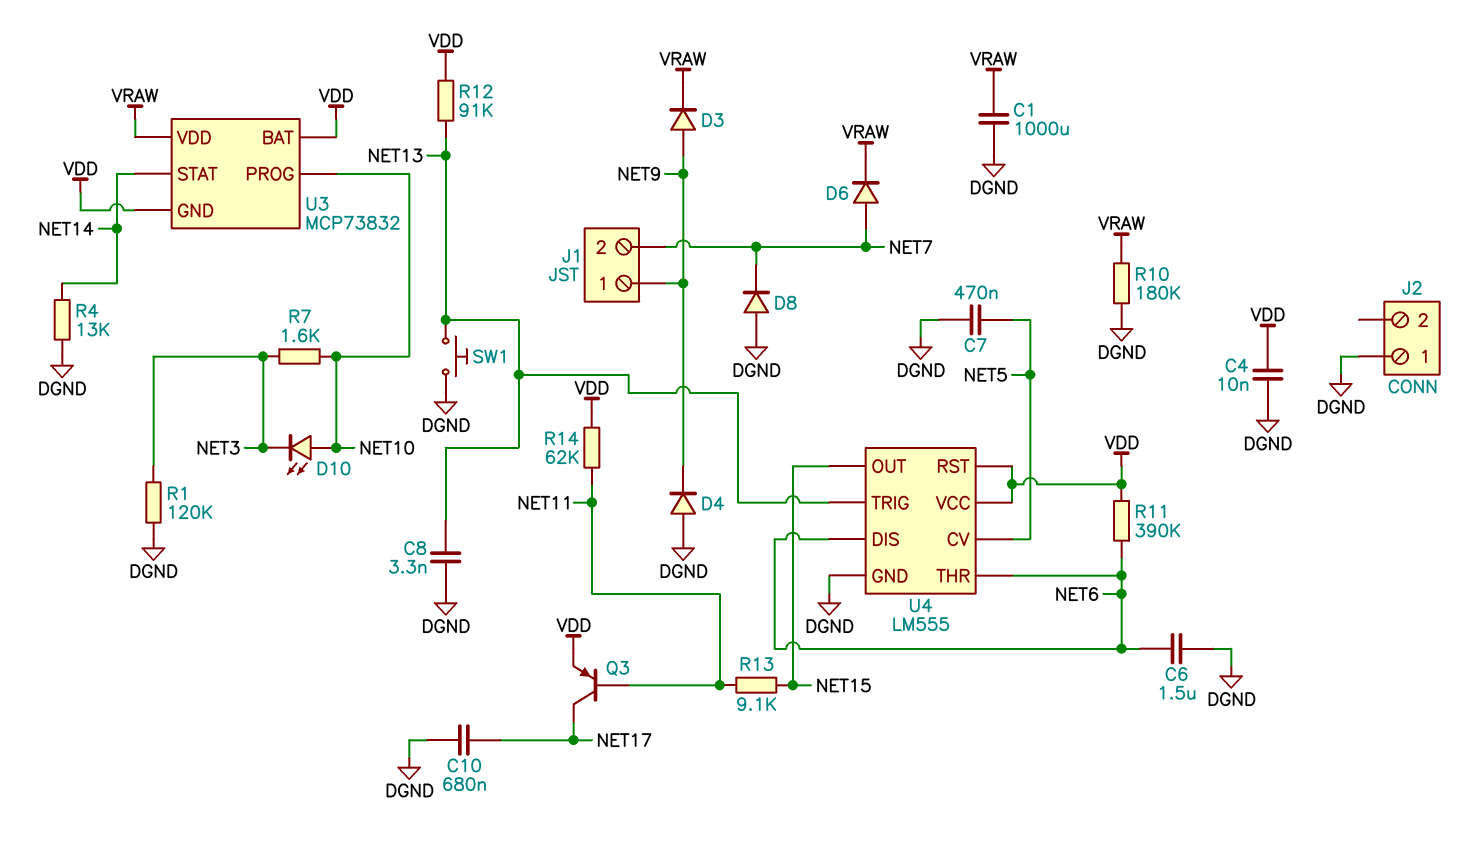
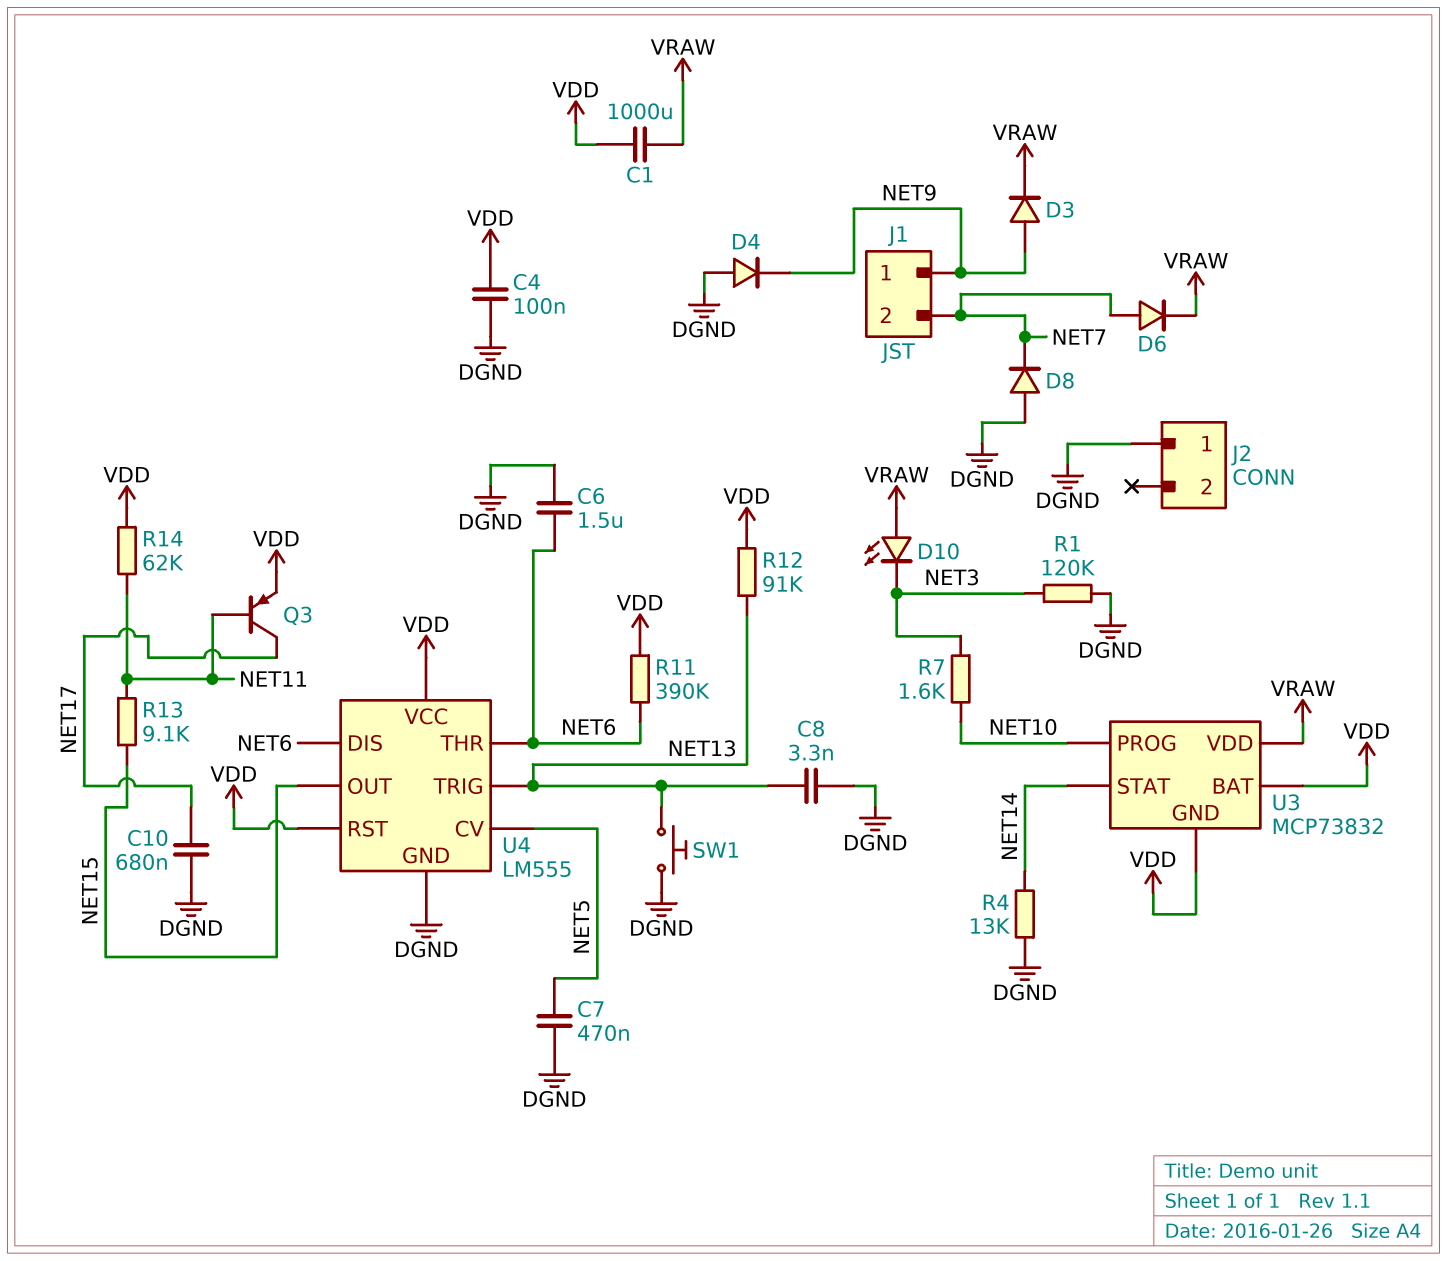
C1: 1000uF (DGND, VRAW) -> 1000uF (VDD, VRAW)
C4: 10nF (DGND, VDD) -> 100nF (DGND, VDD)
D10: LED (A NET10, K NET3) -> LED (A VRAW, K NET3)
R10: 180k (DGND, VRAW) -> none

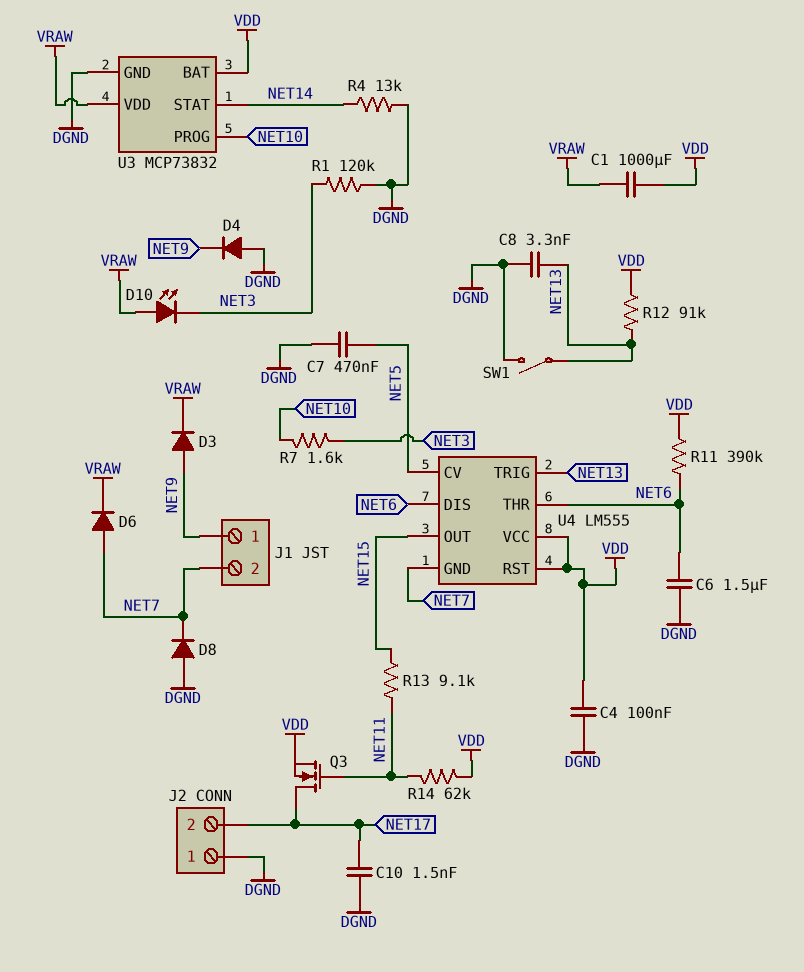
C10: 680nF (DGND, NET17) -> 1.5nF (DGND, NET17)
J2 pin 2: none -> NET17
Q3: PNP (B NET11, C NET17, E VDD) -> NMOS (G NET11, D NET17, S VDD)
SW1: button (DGND, NET13) -> switch (DGND, NET13)
U3 pin GND: VDD -> DGND
U4 pin GND: DGND -> NET7

